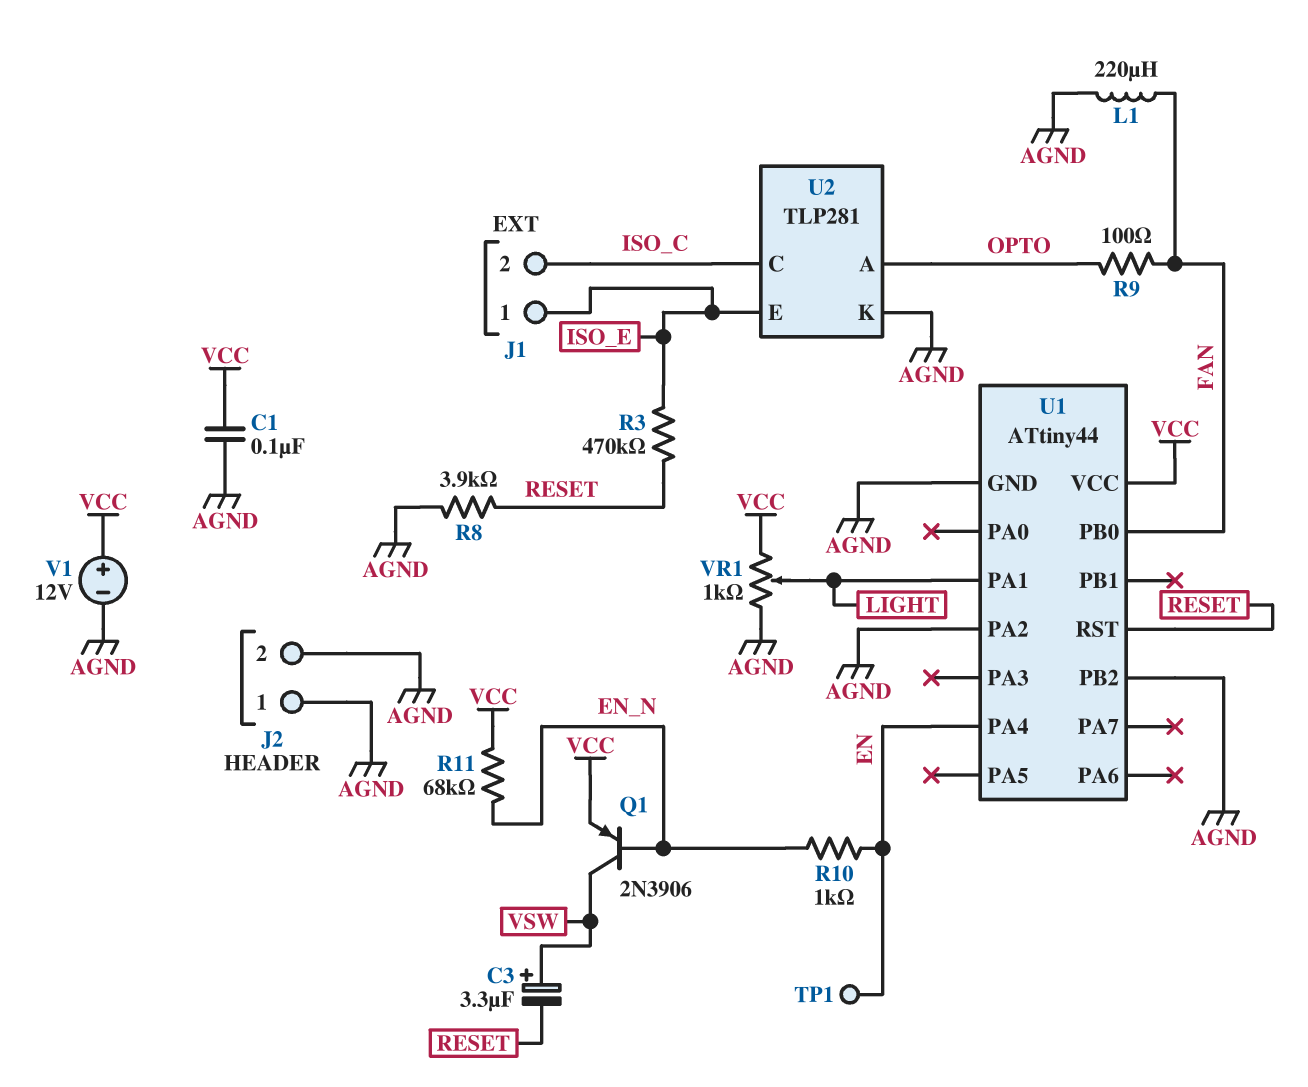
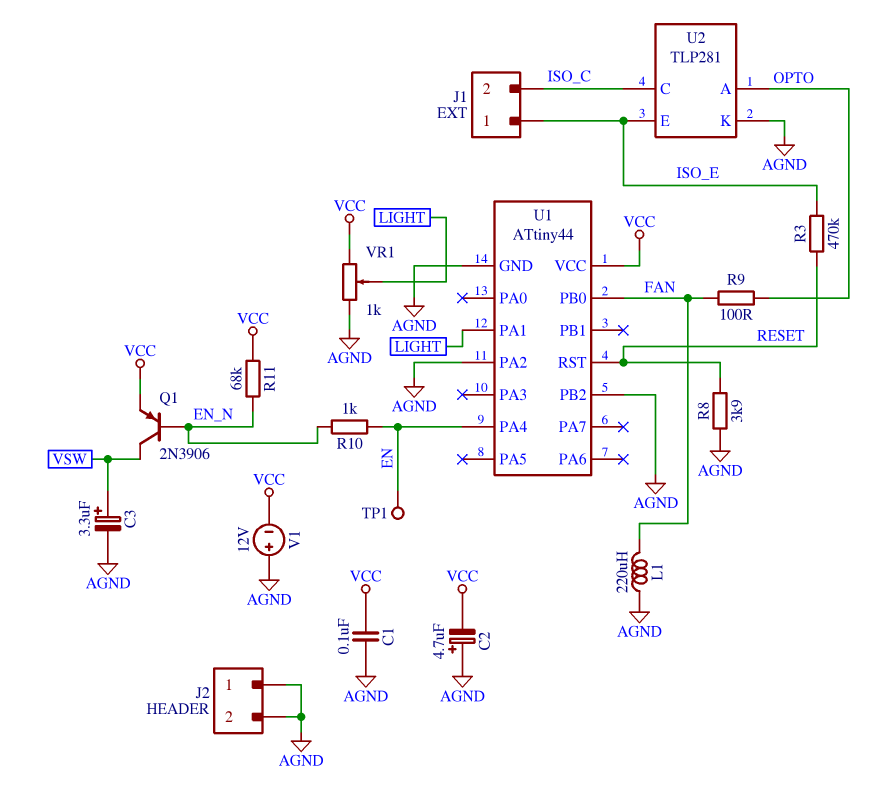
C2: none -> 4.7uF (plus AGND, minus VCC)
C3: 3.3uF (plus VSW, minus RESET) -> 3.3uF (plus VSW, minus AGND)
V1: 12V (plus VCC, minus AGND) -> 12V (plus AGND, minus VCC)

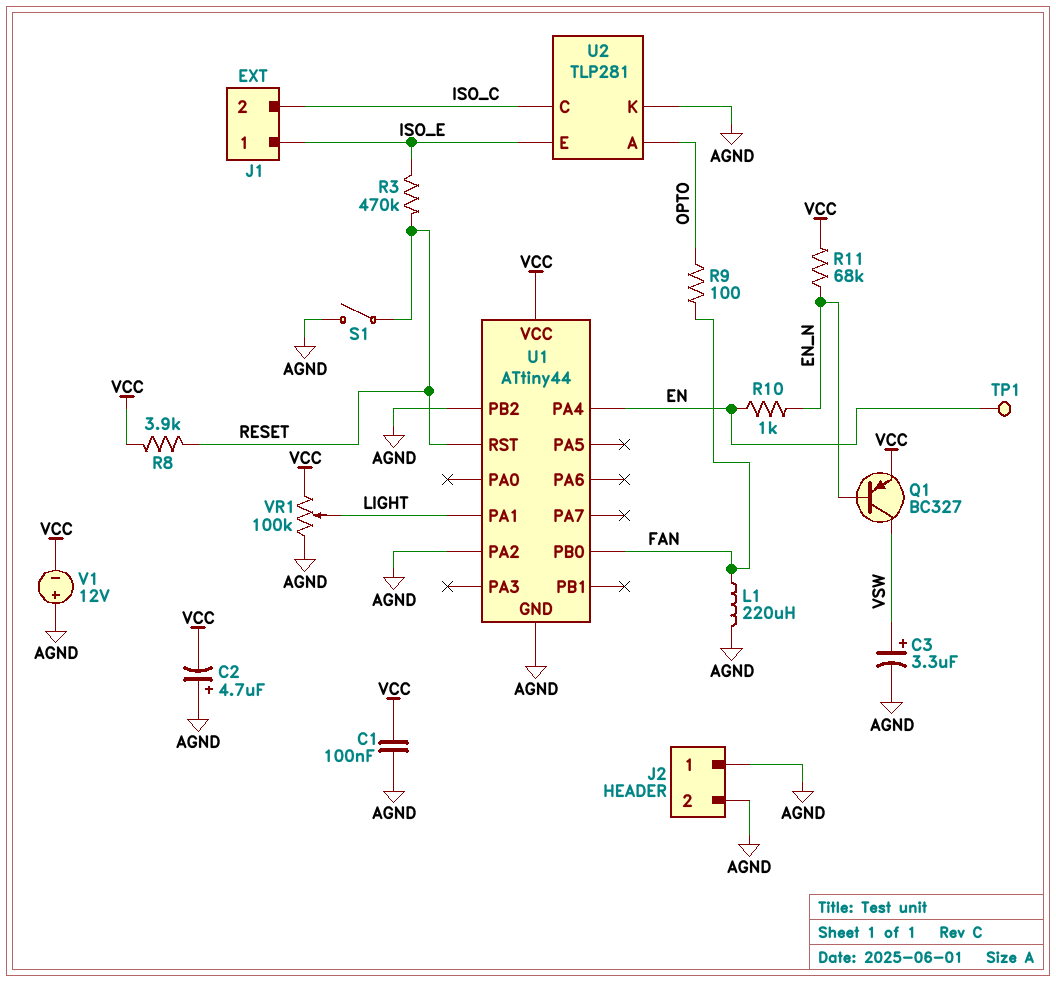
Q1: PNP 2N3906 (B EN_N, C VSW, E VCC) -> PNP BC327 (B EN_N, C VSW, E VCC)
R8: 3.9k (AGND, RESET) -> 3.9k (RESET, VCC)
S1: none -> switch (AGND, RESET)
VR1: 1k (AGND, VCC, wiper LIGHT) -> 100k (AGND, VCC, wiper LIGHT)

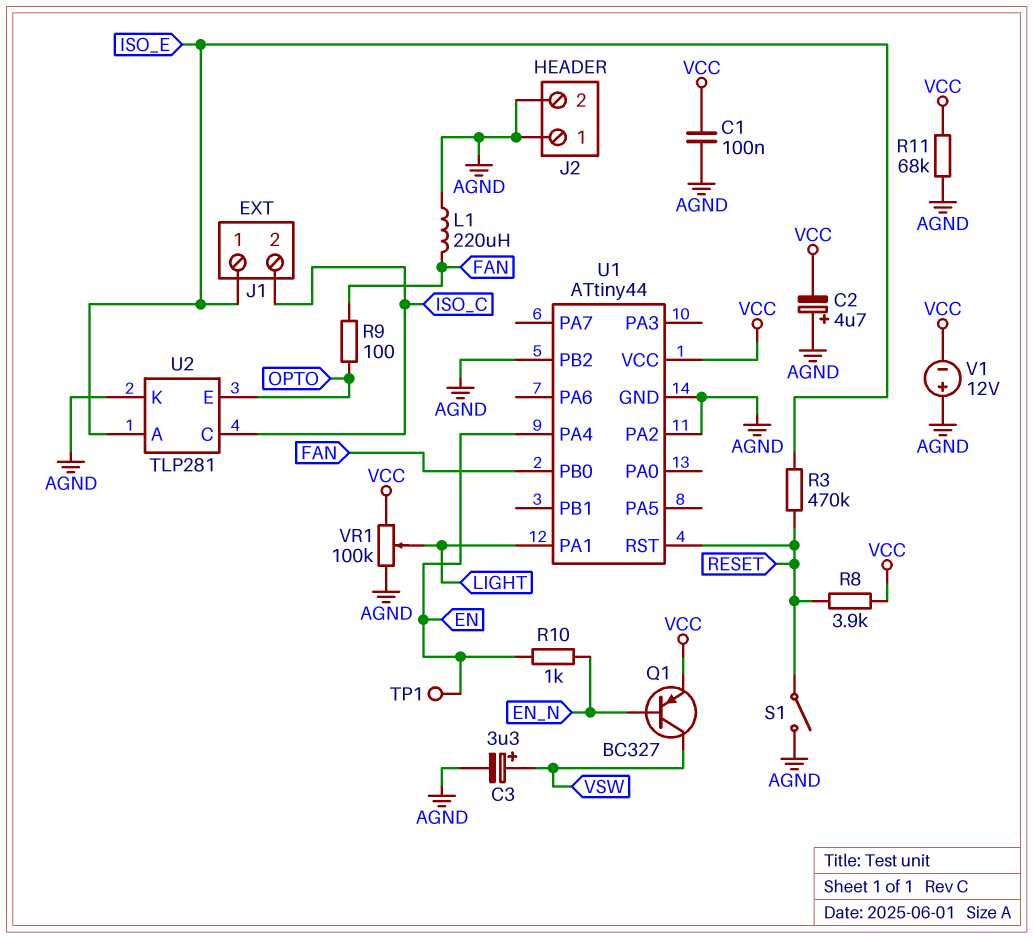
R11: 68k (EN_N, VCC) -> 68k (AGND, VCC)
U2 pin A: OPTO -> ISO_E
U2 pin E: ISO_E -> OPTO

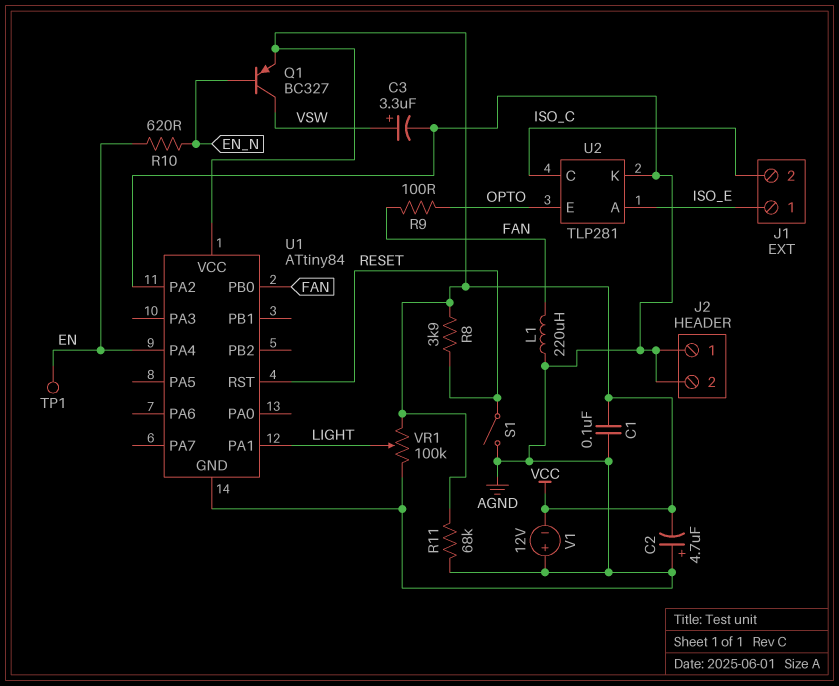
R3: 470k (ISO_E, RESET) -> none
R10: 1k (EN, EN_N) -> 620 (EN, EN_N)
U1: ATtiny44 -> ATtiny84
U1 pin PB2: AGND -> none

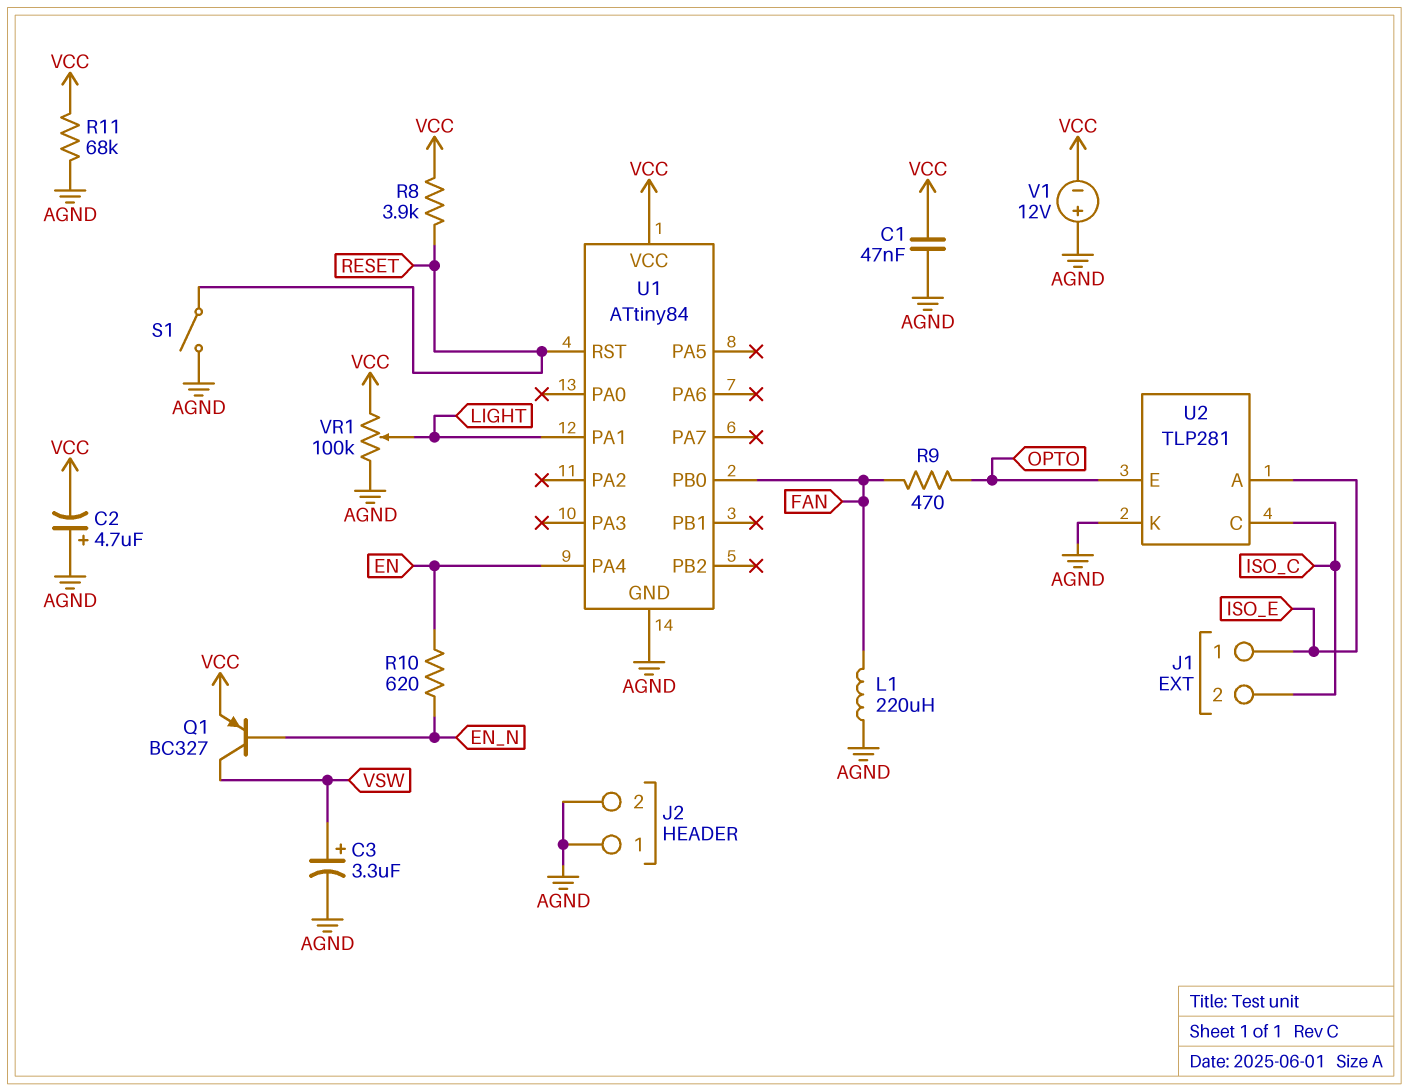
C1: 100nF (AGND, VCC) -> 47nF (AGND, VCC)
R9: 100 (FAN, OPTO) -> 470 (FAN, OPTO)
TP1: test point (EN) -> none
U1 pin PA2: AGND -> none

